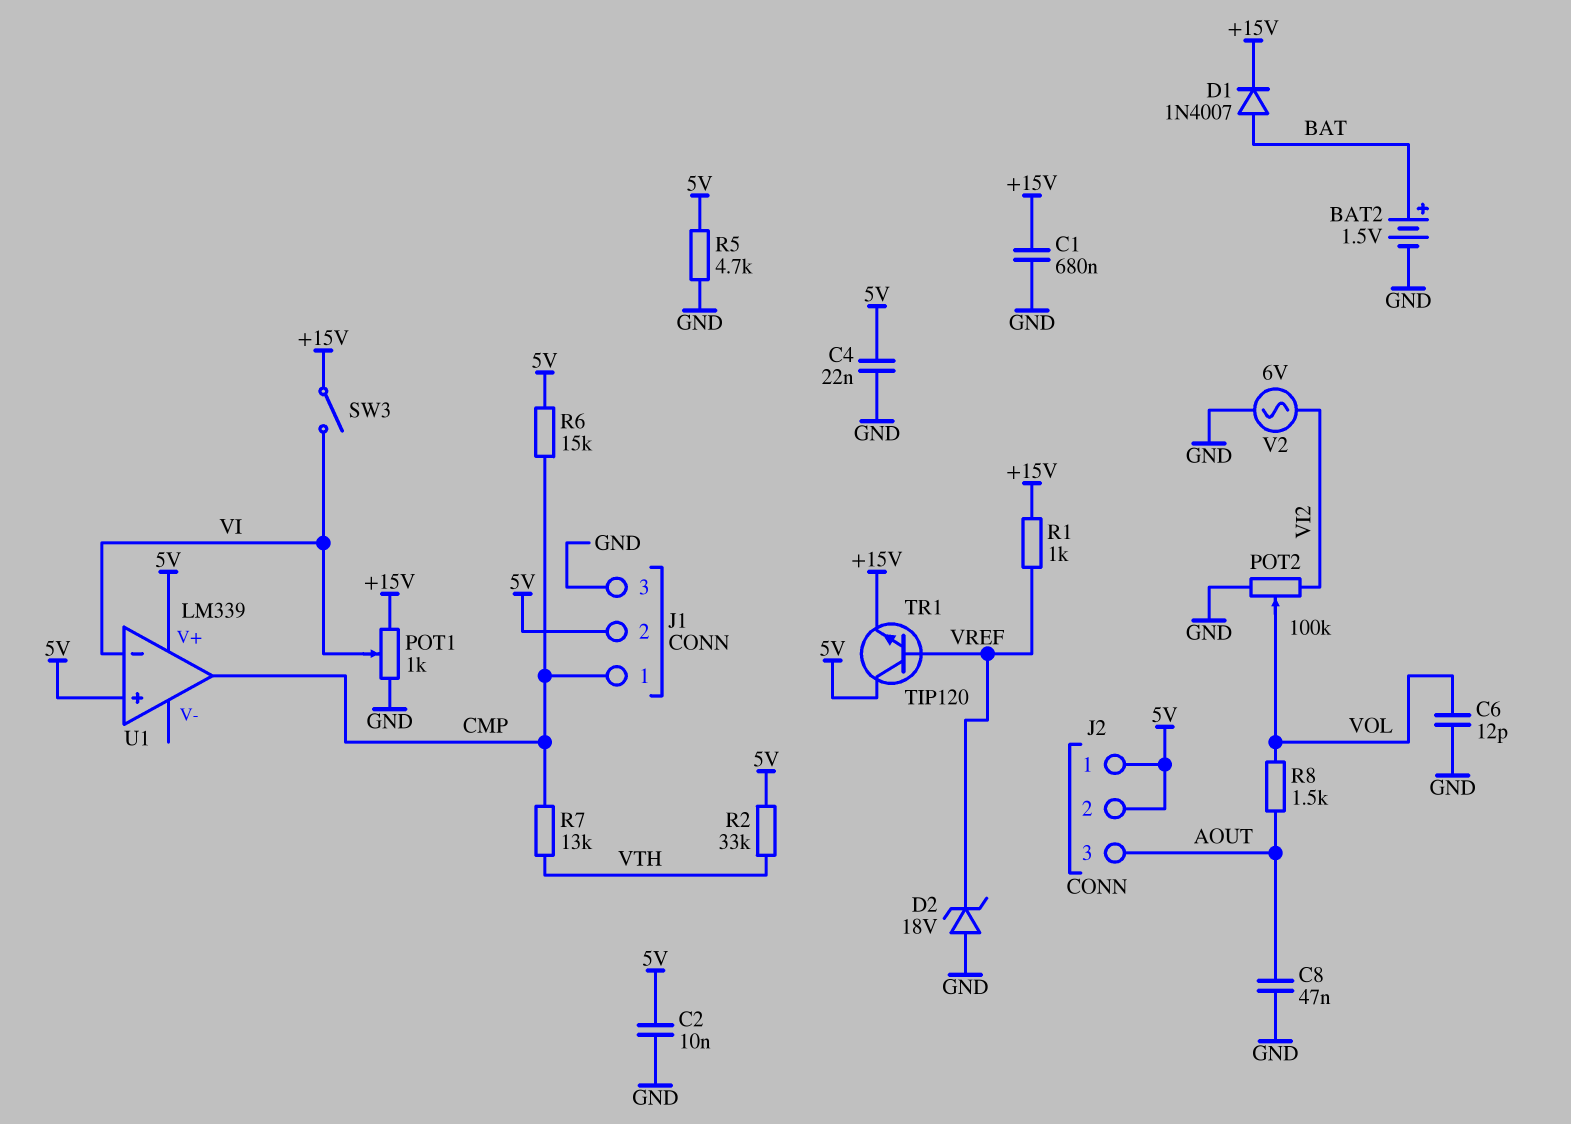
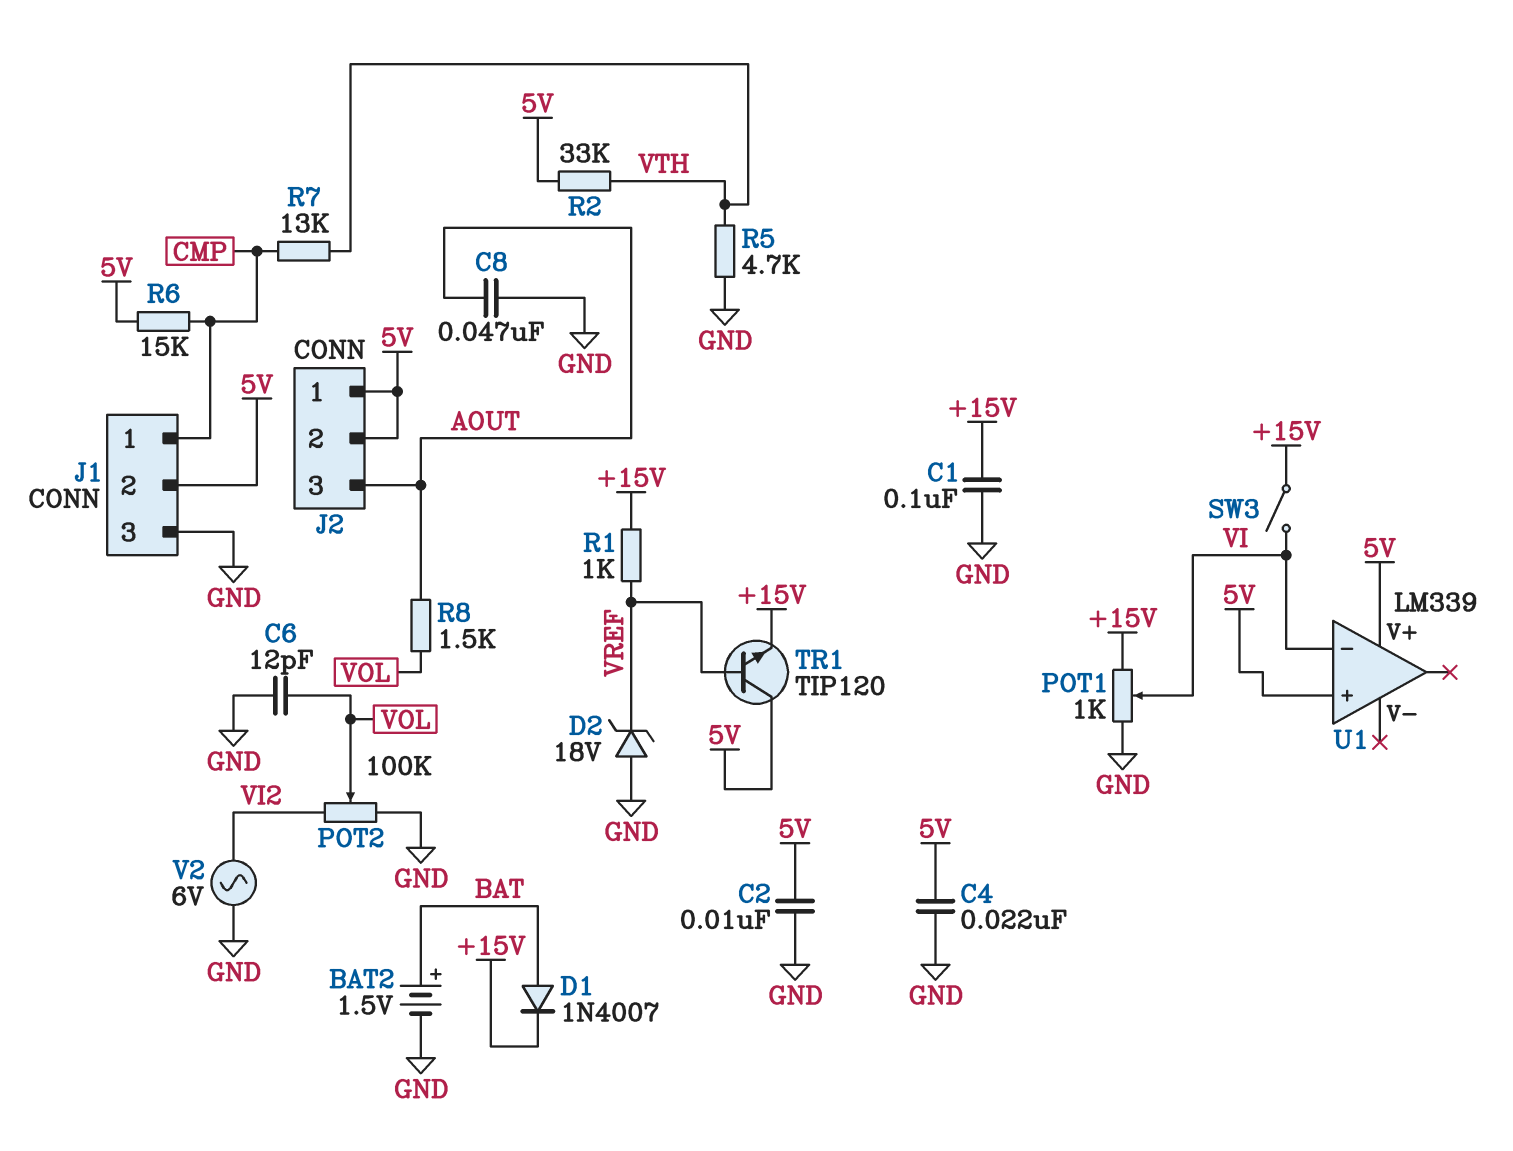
C1: 680nF (+15V, GND) -> 100nF (+15V, GND)
R5: 4.7k (5V, GND) -> 4.7k (GND, VTH)
U1 pin out: CMP -> none

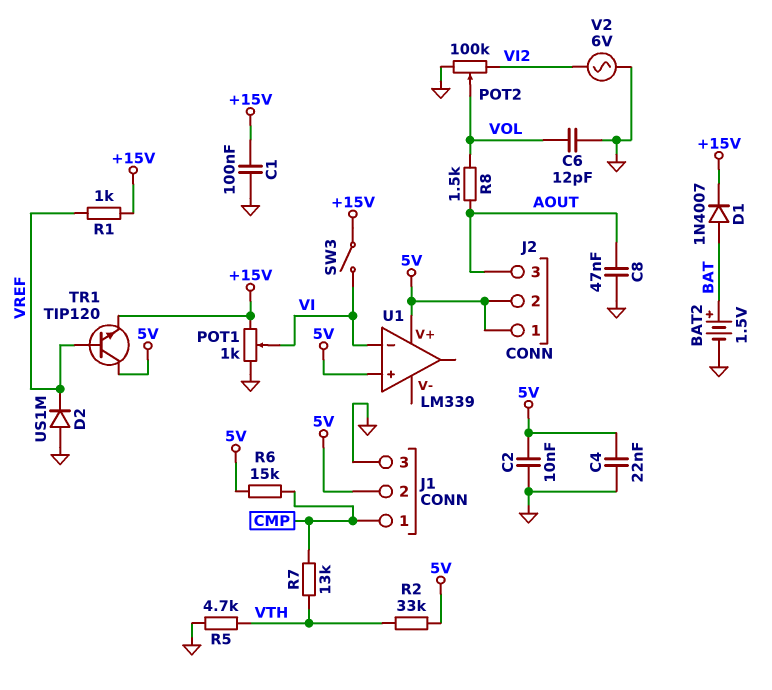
D2: zener 18V (A GND, K VREF) -> diode US1M (A GND, K VREF)

